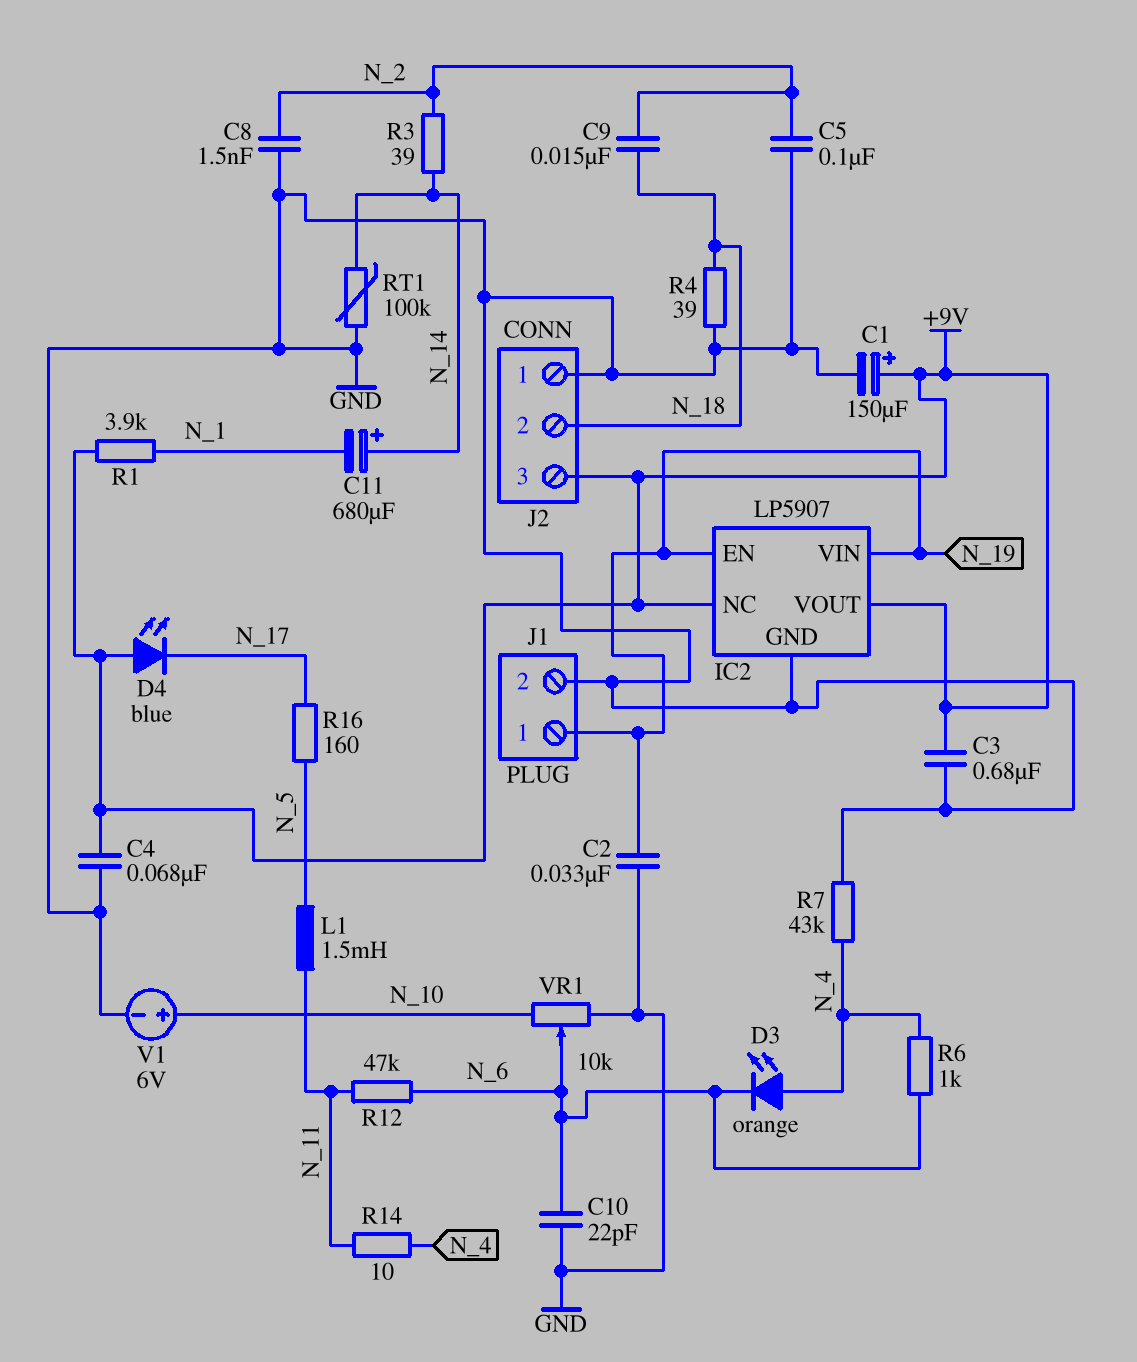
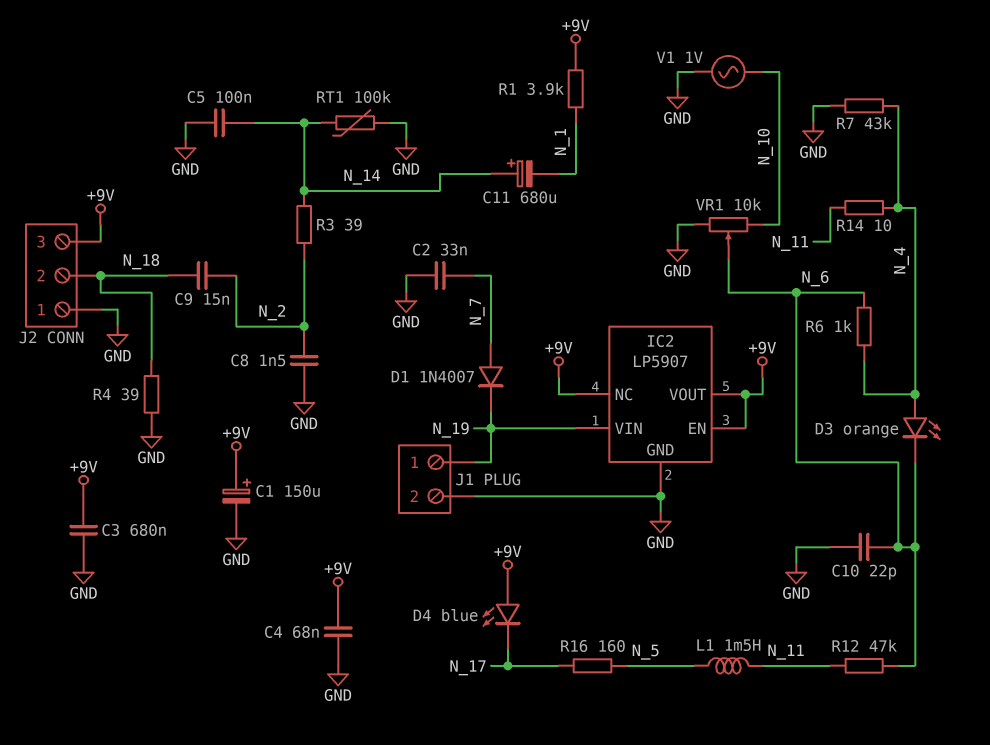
C2: 33nF (GND, N_19) -> 33nF (GND, N_7)
C5: 100nF (GND, N_2) -> 100nF (GND, N_14)
D1: none -> diode 1N4007 (A N_7, K N_19)
IC2 pin EN: N_19 -> +9V
V1: 6V (plus N_10, minus GND) -> AC 1V (GND, N_10)

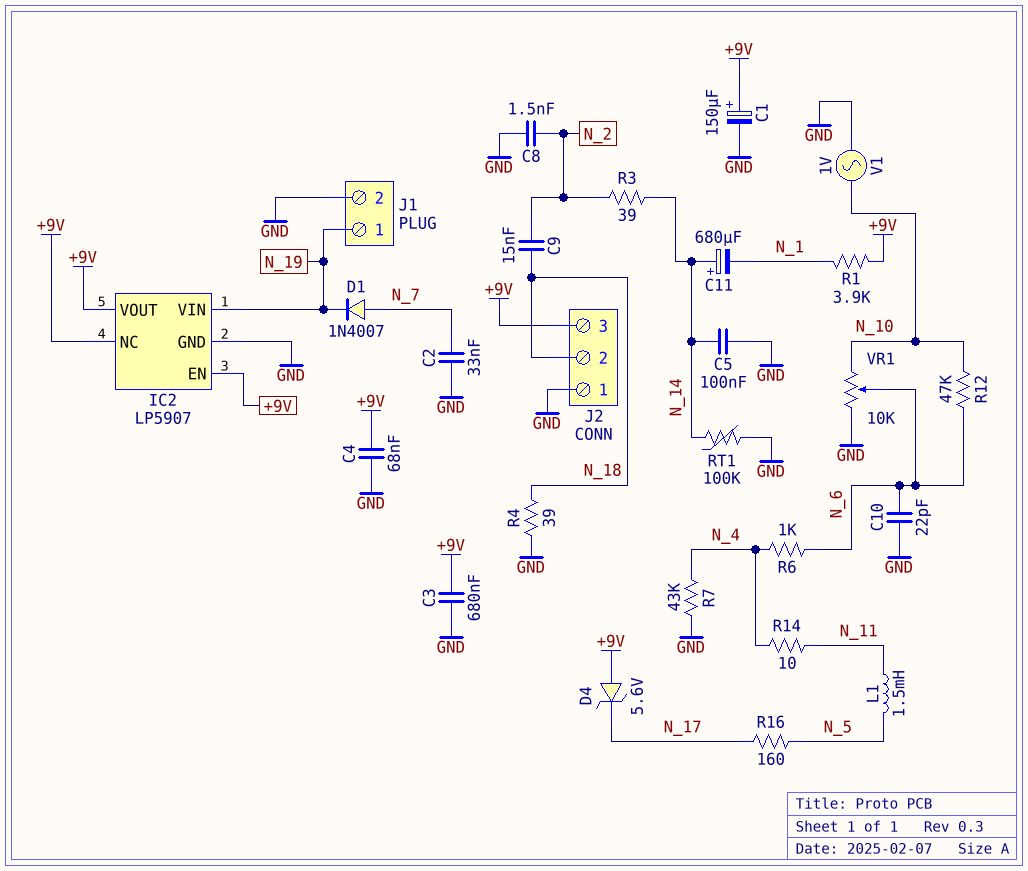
D3: LED orange (A N_4, K N_6) -> none
D4: LED blue (A +9V, K N_17) -> zener 5.6V (A +9V, K N_17)
R12: 47k (N_6, N_11) -> 47k (N_6, N_10)

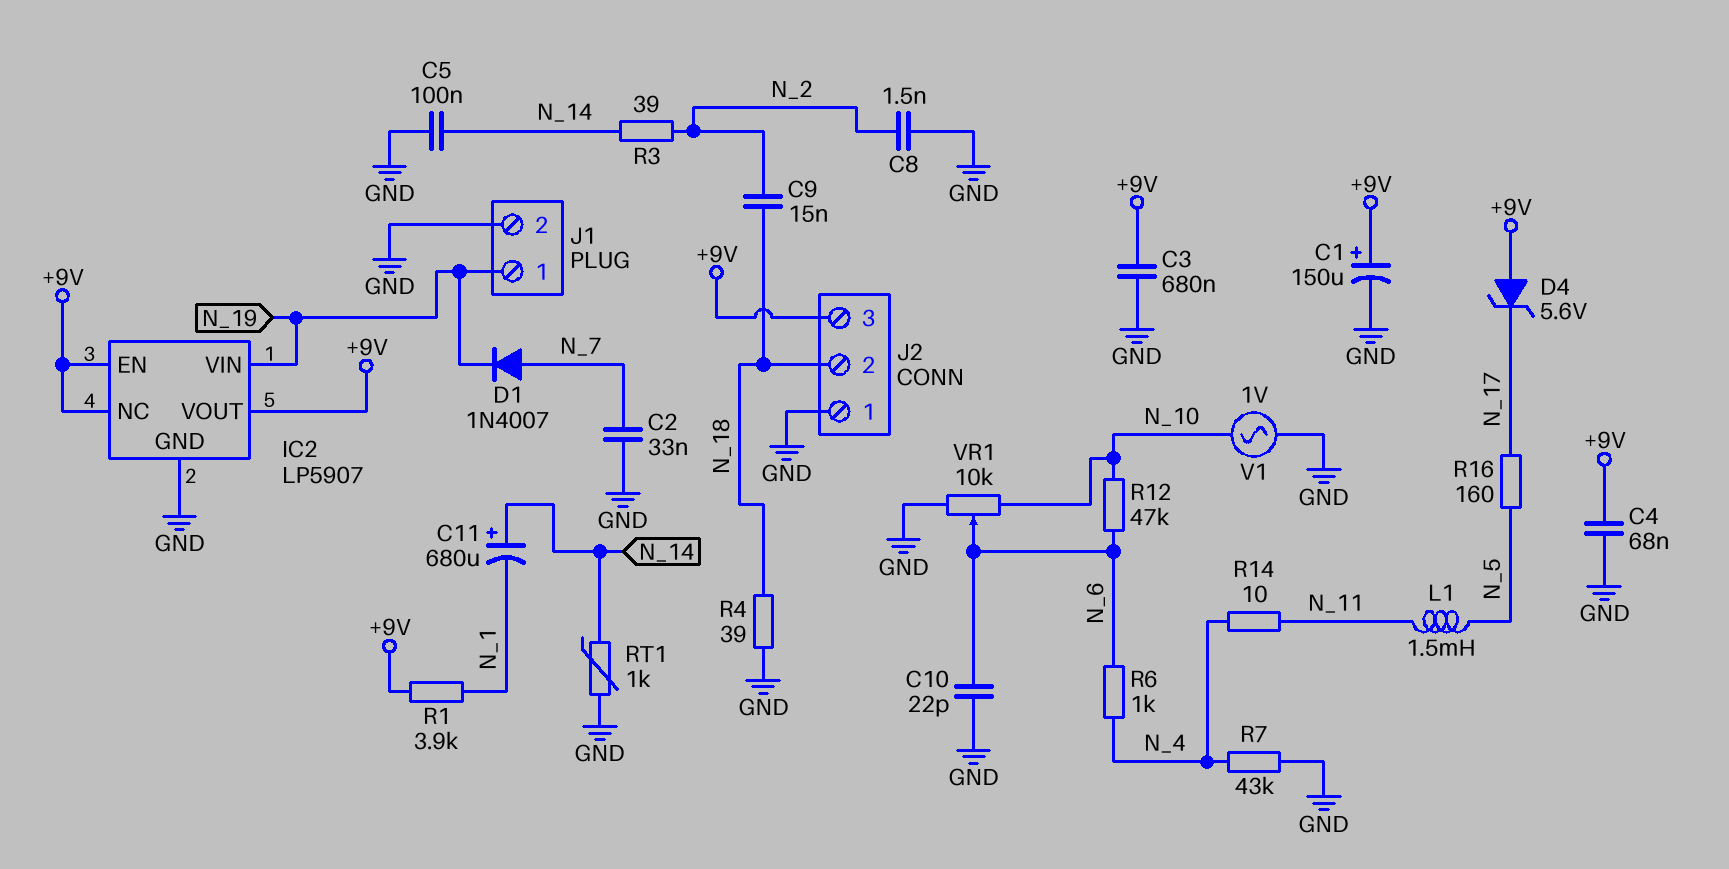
RT1: 100k (GND, N_14) -> 1k (GND, N_14)

